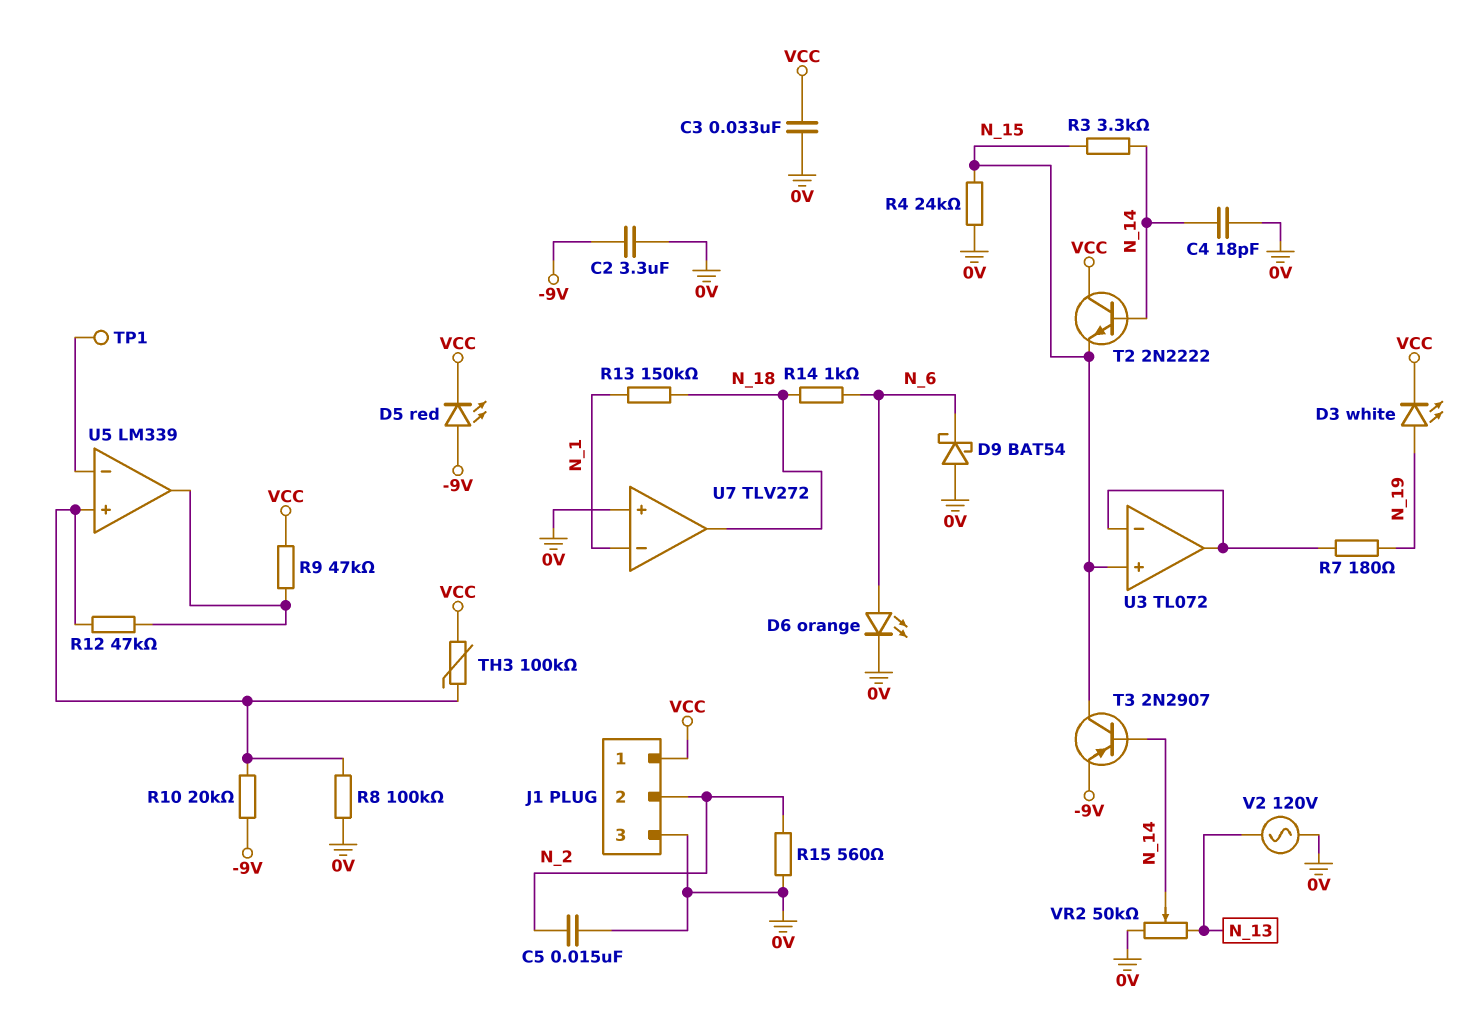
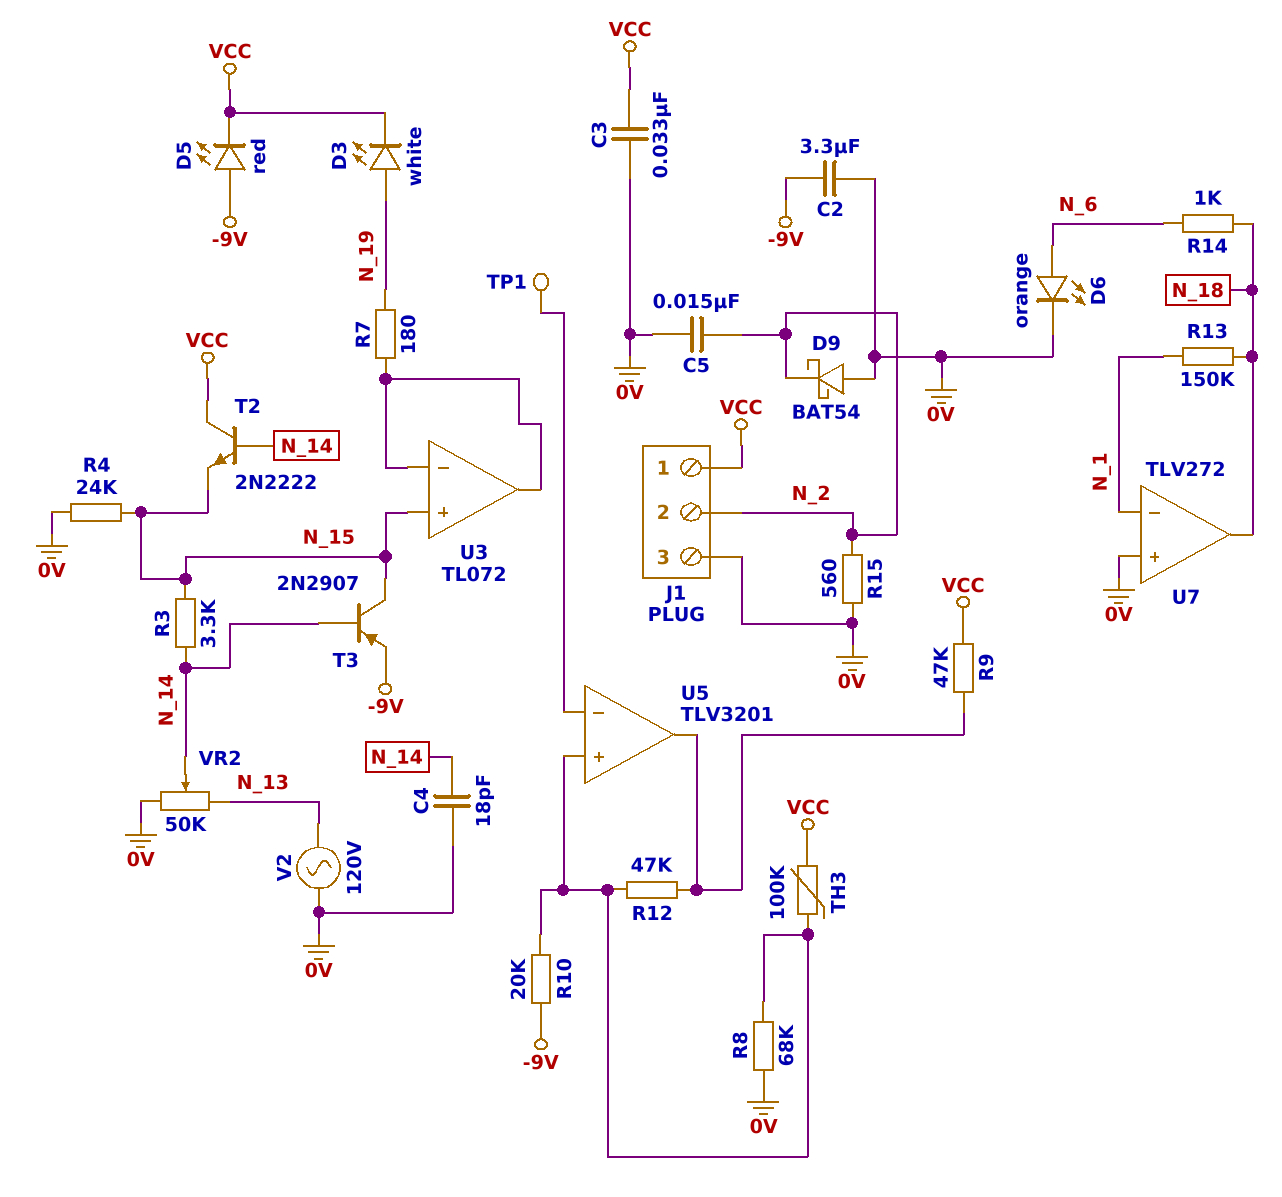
D9: schottky BAT54 (A 0V, K N_6) -> schottky BAT54 (A 0V, K N_2)
R8: 100k (0V, U5/in+) -> 68k (0V, U5/in+)
U5: LM339 -> TLV3201

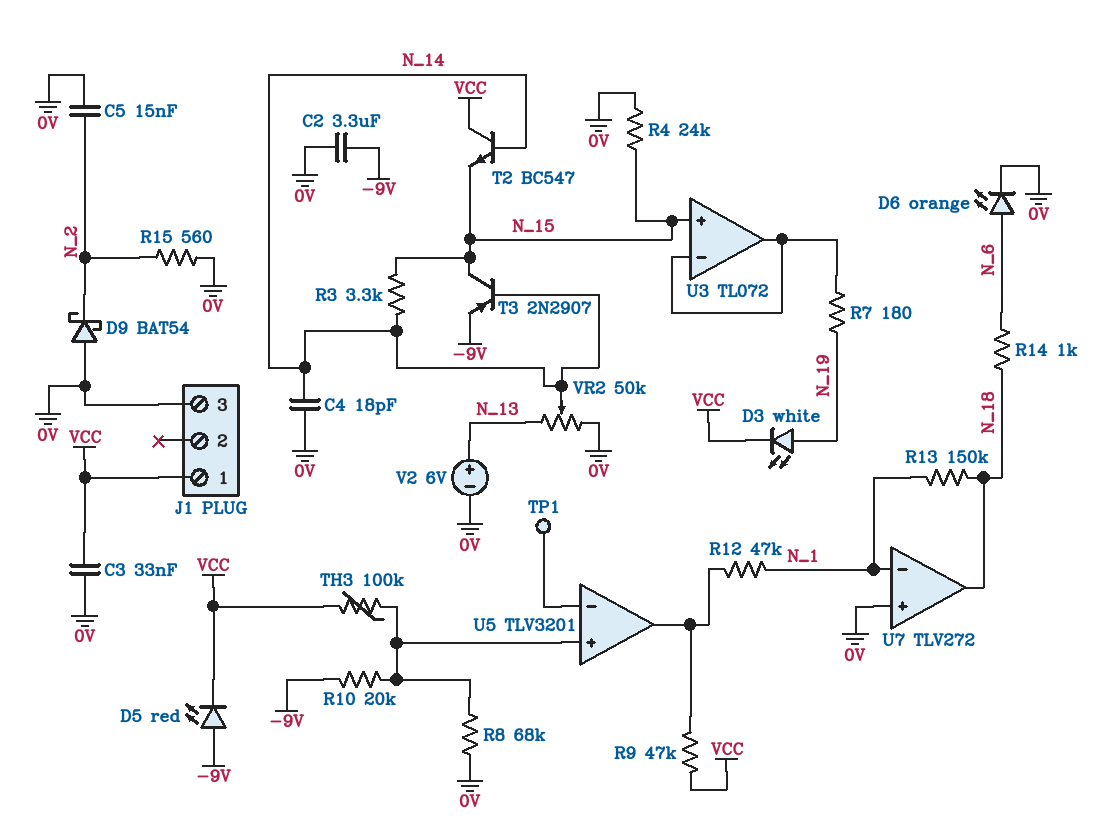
J1 pin 2: N_2 -> none
R12: 47k (U5/in+, U5/out) -> 47k (N_1, U5/out)
T2: NPN 2N2222 (B N_14, C VCC, E N_15) -> NPN BC547 (B N_14, C VCC, E N_15)
V2: AC 120V (0V, N_13) -> 6V (plus N_13, minus 0V)

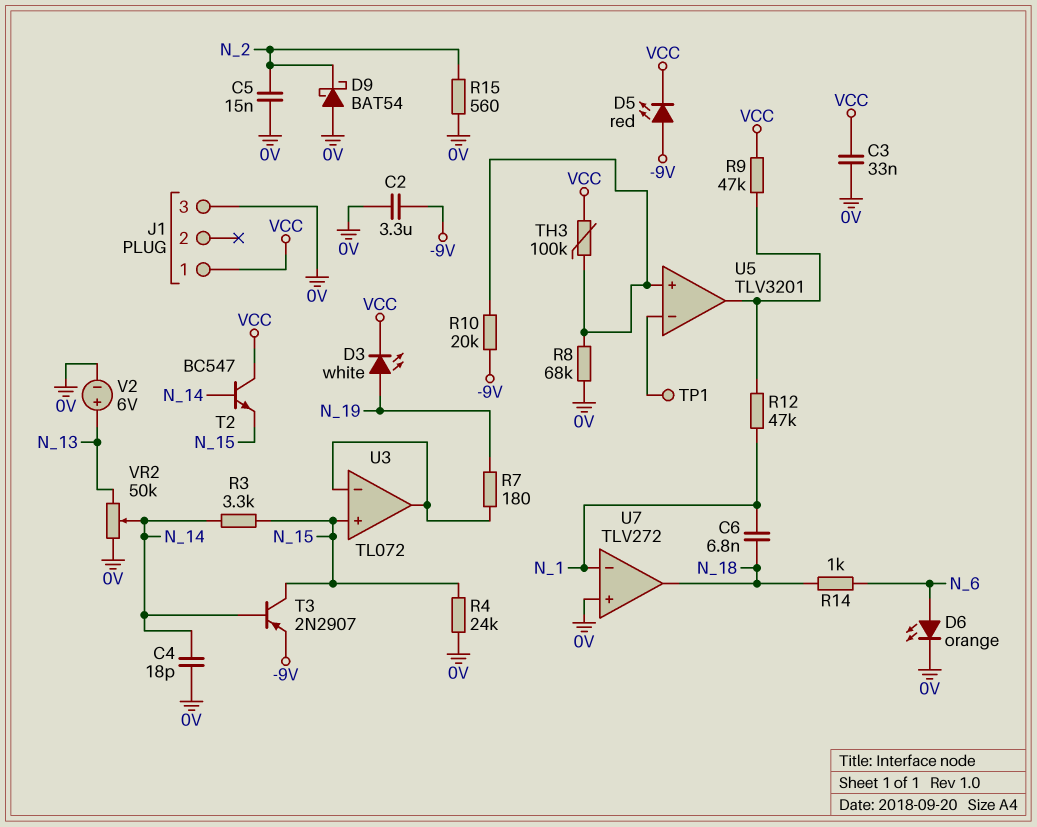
C6: none -> 6.8nF (N_1, N_18)
R13: 150k (N_1, N_18) -> none

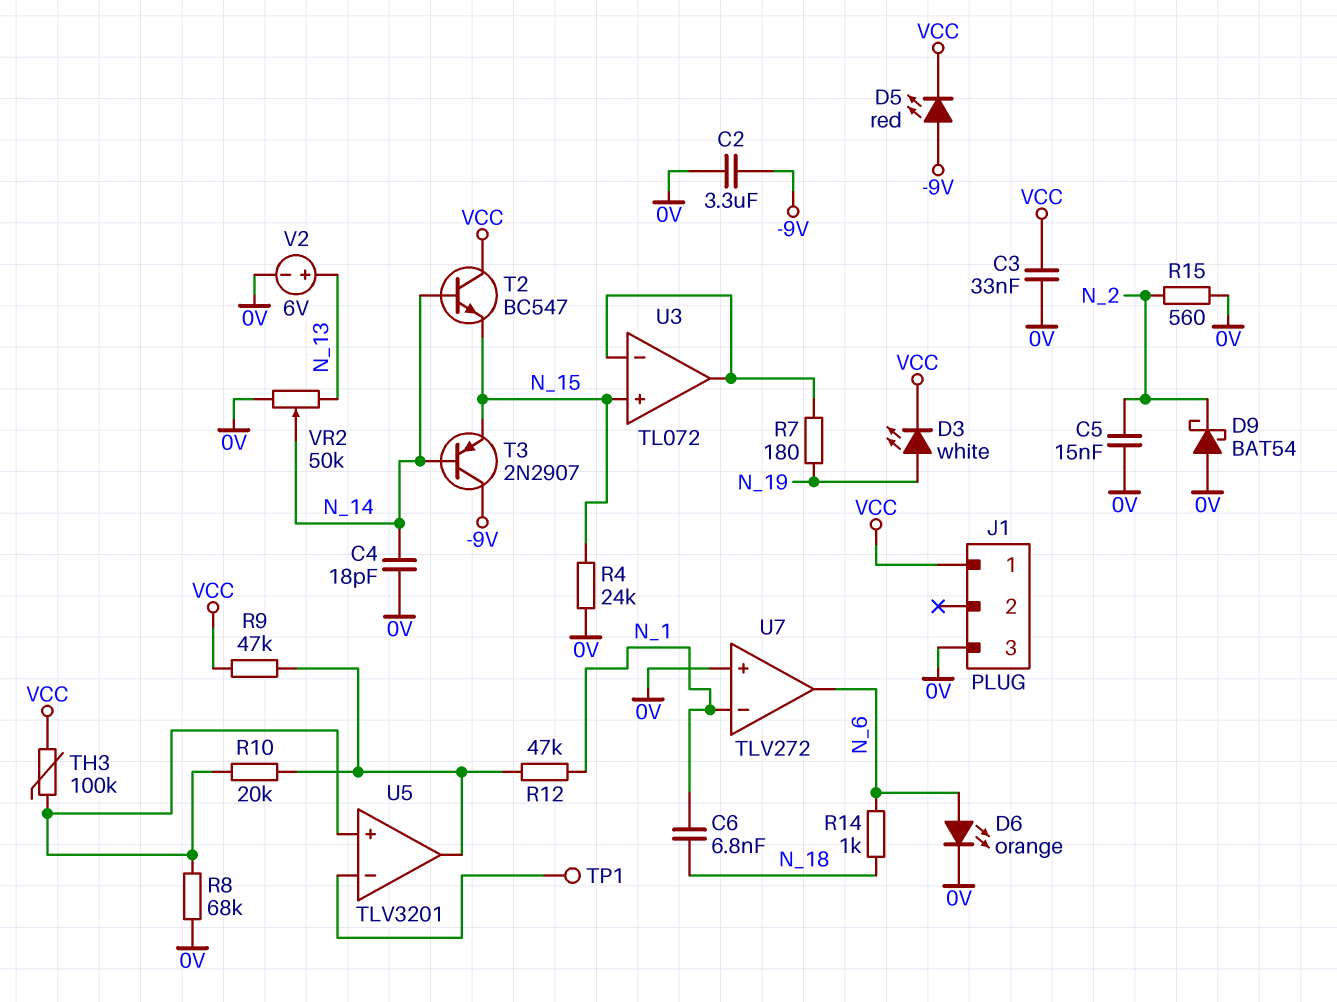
R3: 3.3k (N_14, N_15) -> none
R10: 20k (-9V, U5/in+) -> 20k (U5/in+, U5/out)
T3: PNP 2N2907 (B N_14, C N_15, E -9V) -> PNP 2N2907 (B N_14, C -9V, E N_15)
U7 pin out: N_18 -> N_6

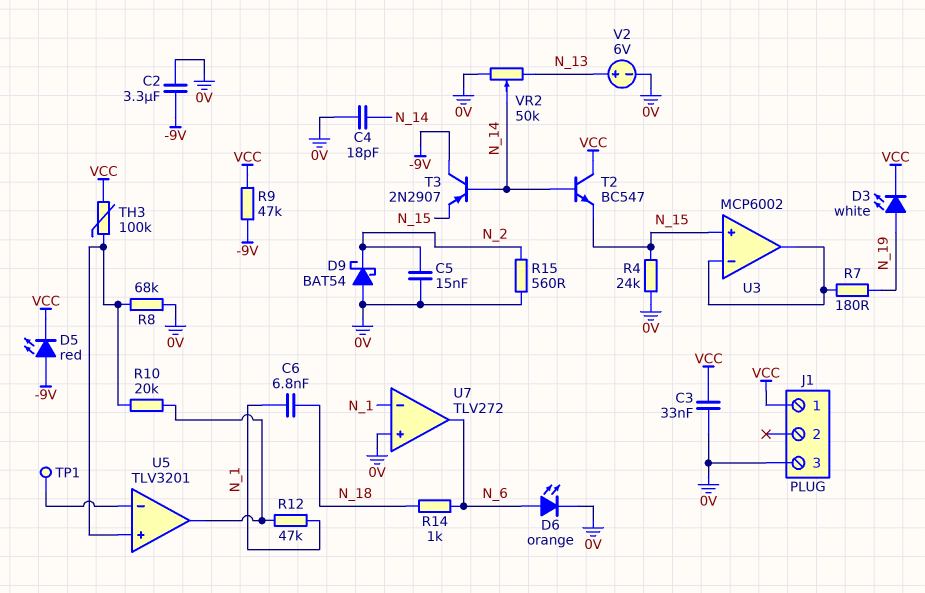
R9: 47k (U5/out, VCC) -> 47k (-9V, VCC)
U3: TL072 -> MCP6002

